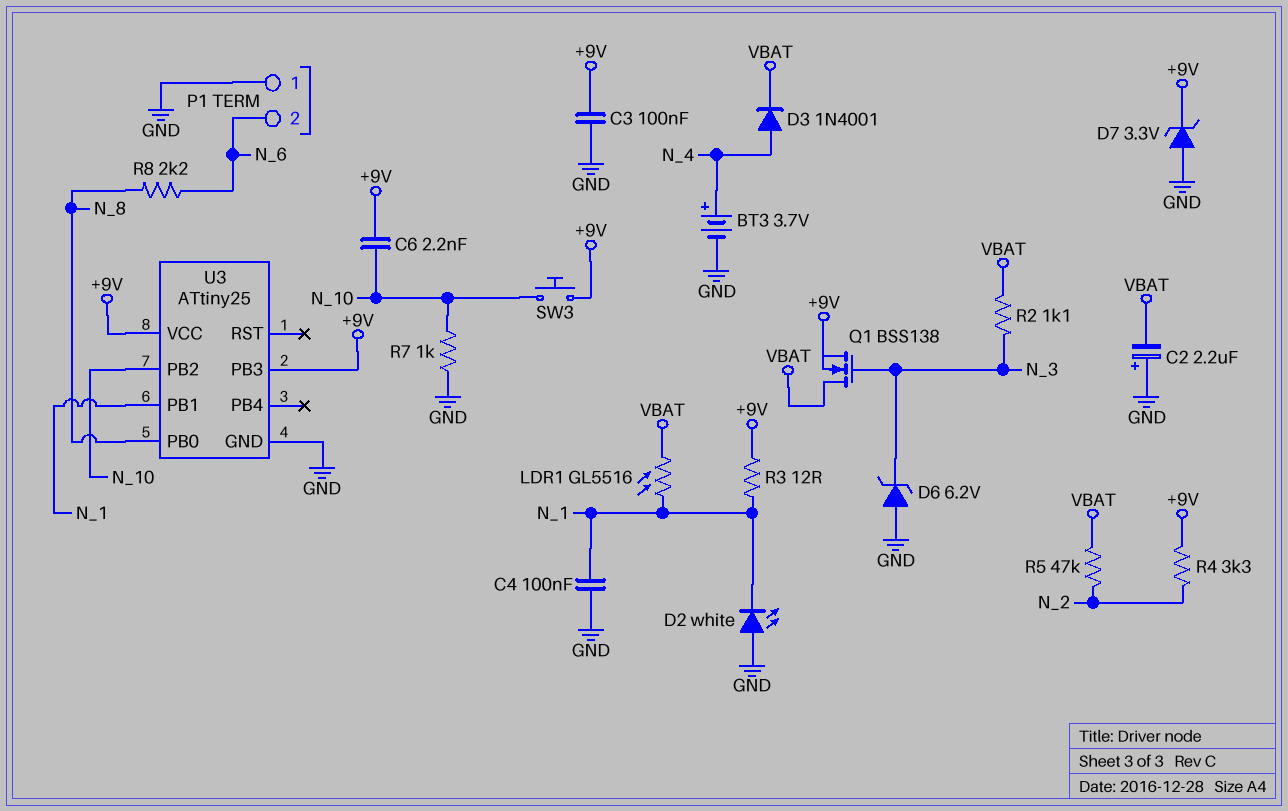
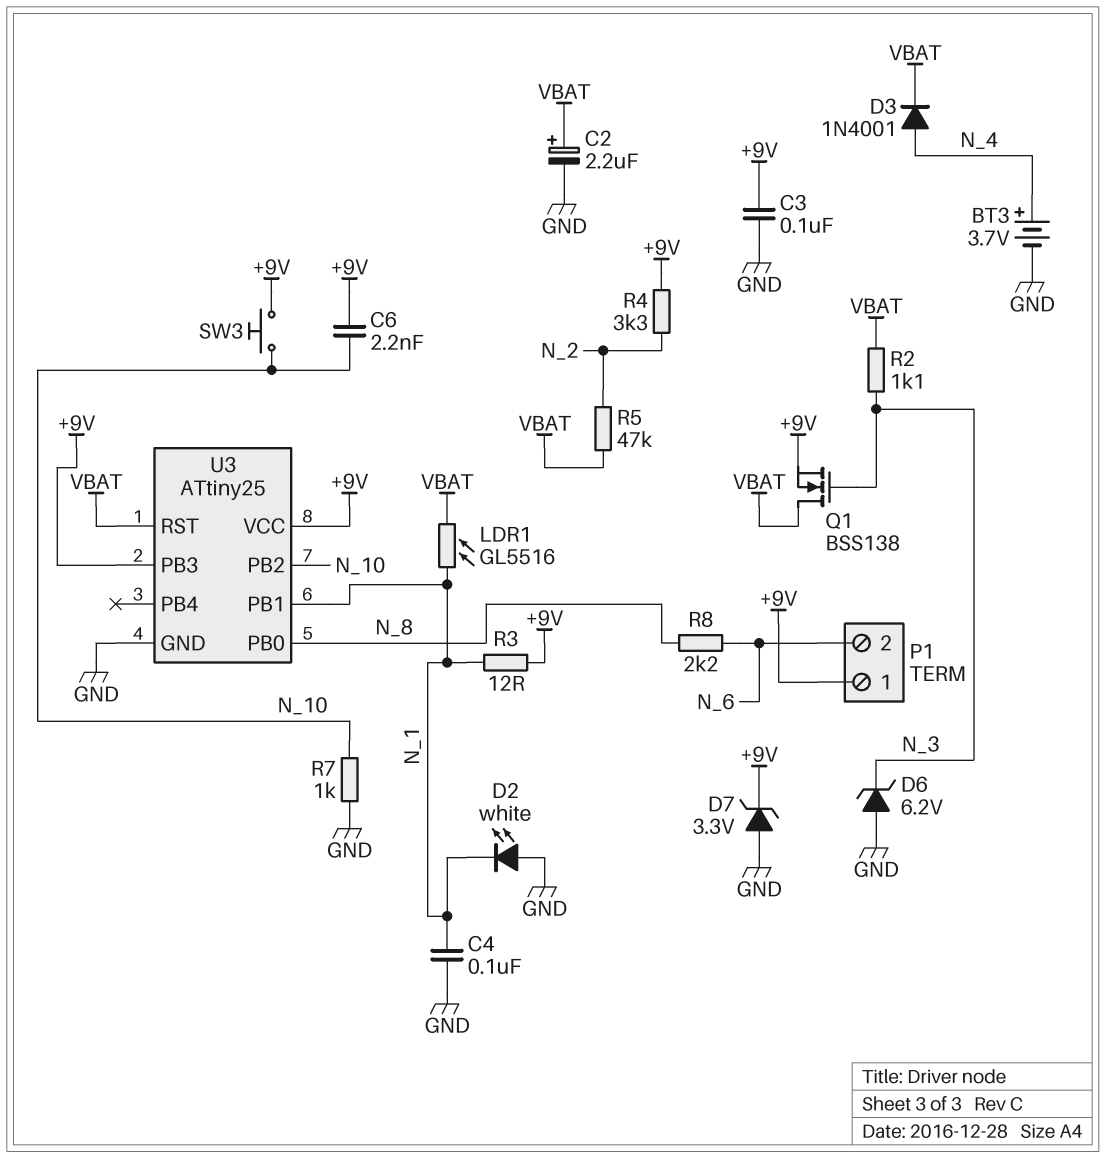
C2: 2.2uF (plus GND, minus VBAT) -> 2.2uF (plus VBAT, minus GND)
P1 pin 1: GND -> +9V
U3 pin RST: none -> VBAT

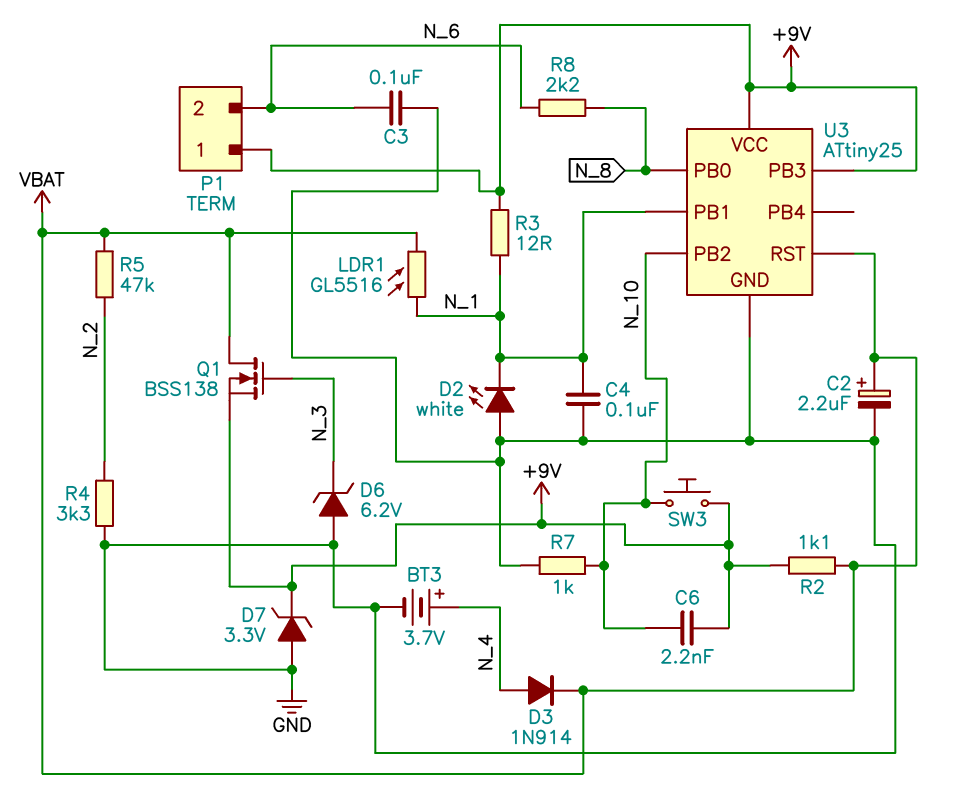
C3: 100nF (+9V, GND) -> 100nF (GND, N_6)
D3: diode 1N4001 (A N_4, K VBAT) -> diode 1N914 (A N_4, K VBAT)
R2: 1.1k (N_3, VBAT) -> 1.1k (+9V, VBAT)
R4: 3.3k (+9V, N_2) -> 3.3k (GND, N_2)

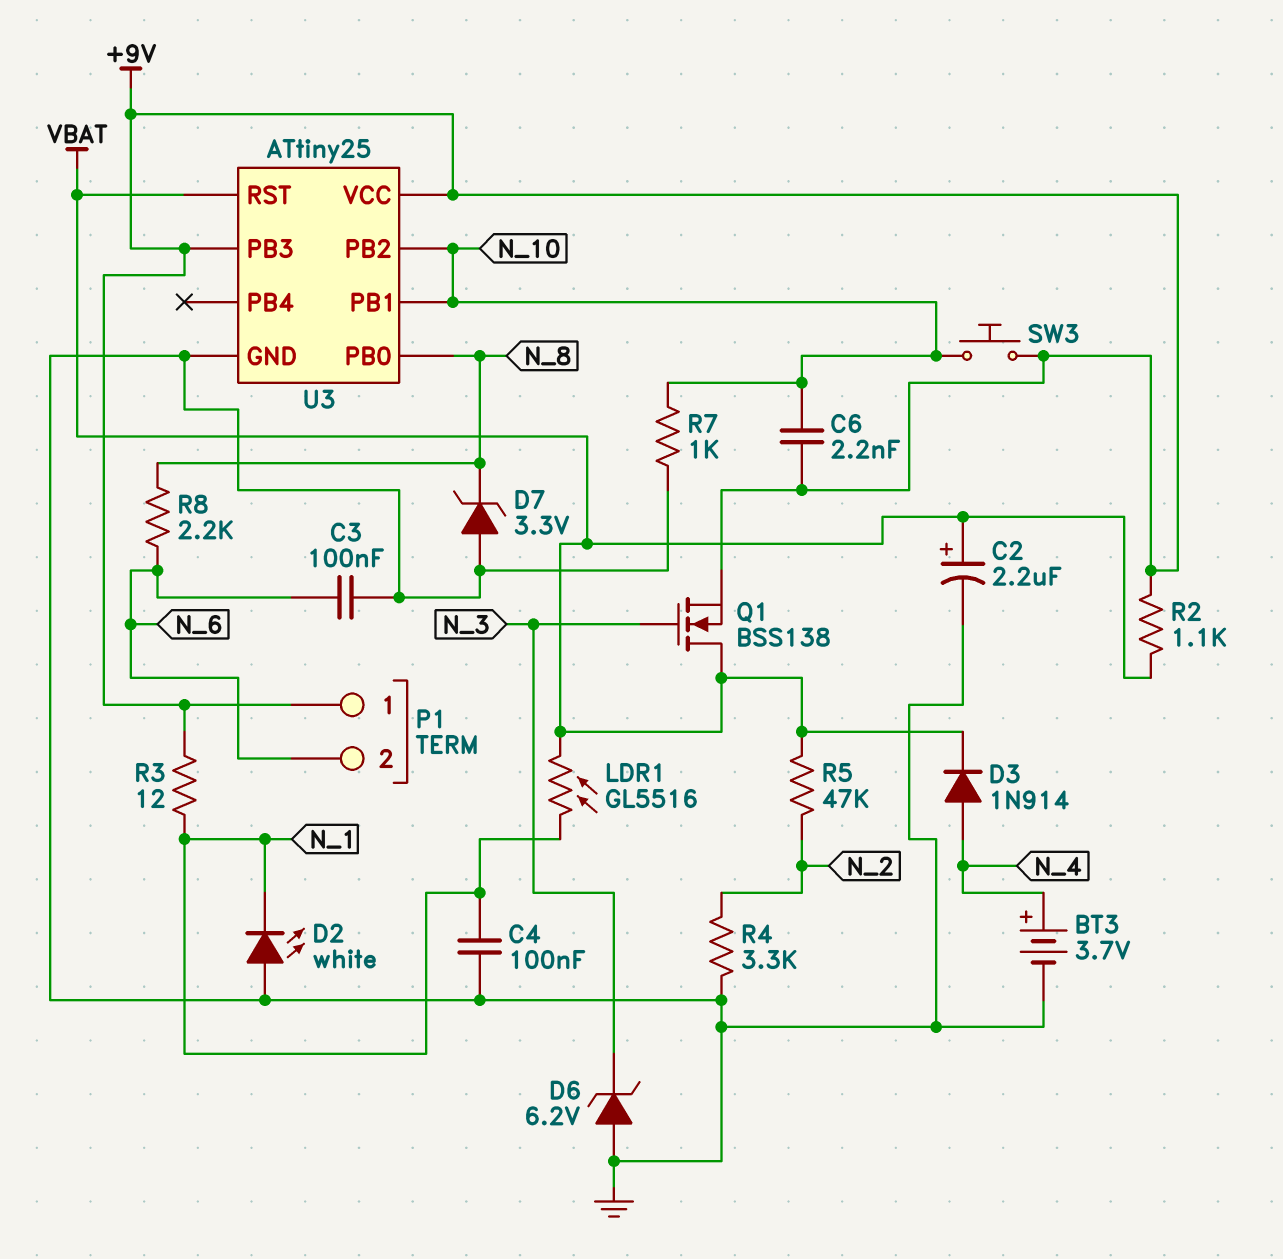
D7: zener 3.3V (A GND, K +9V) -> zener 3.3V (A GND, K N_8)
U3 pin PB1: N_1 -> N_10

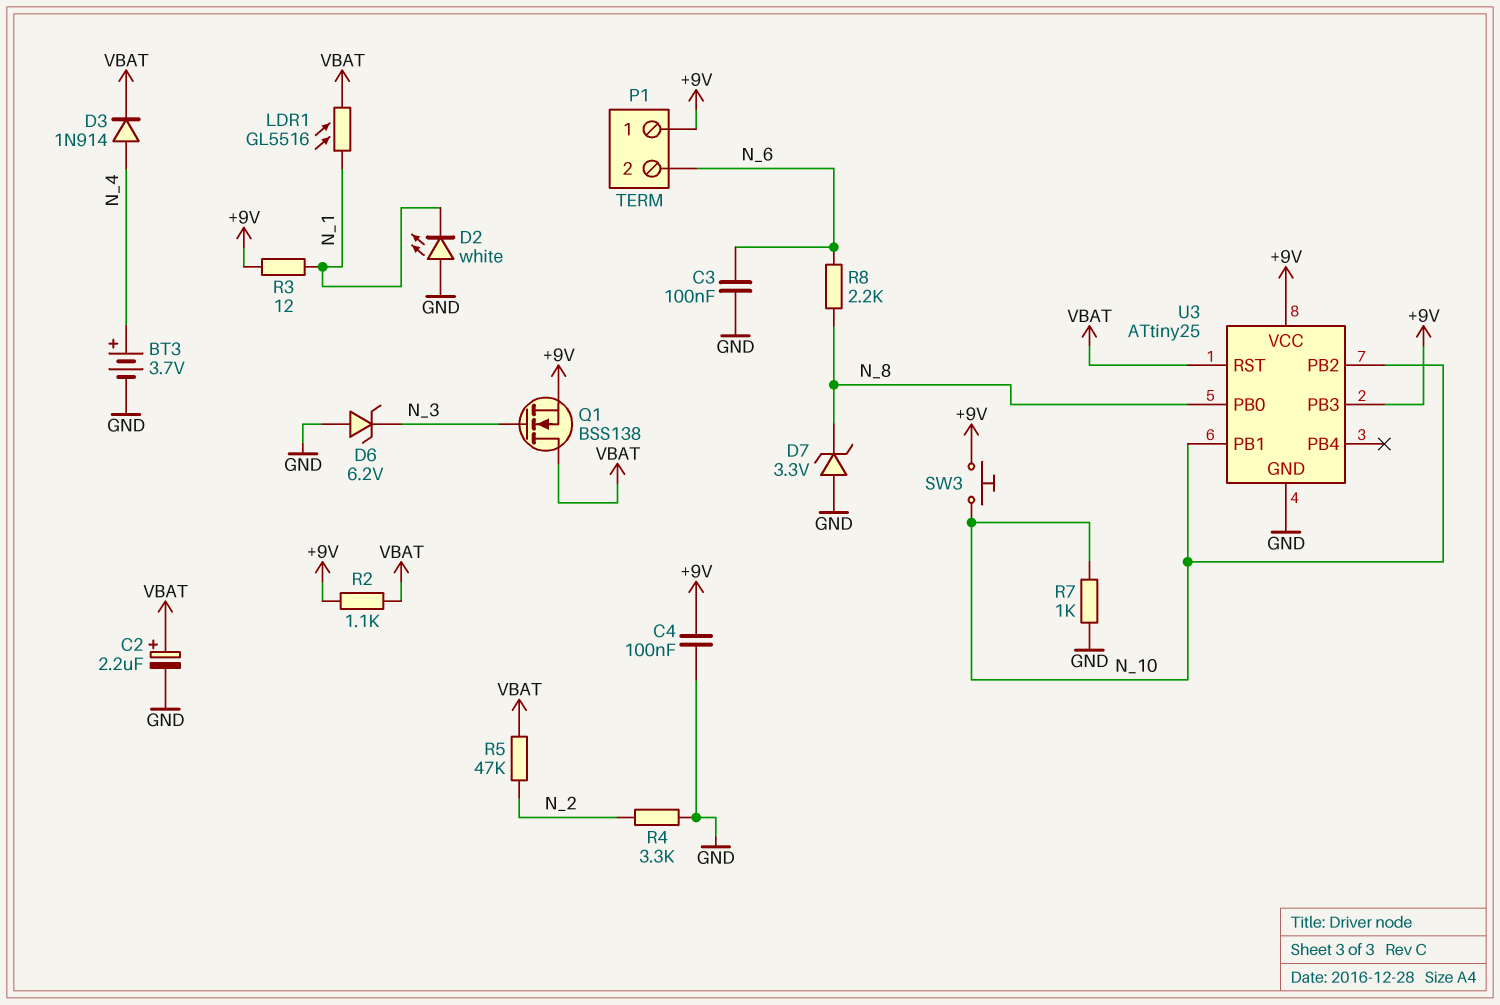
C4: 100nF (GND, N_1) -> 100nF (+9V, GND)
C6: 2.2nF (+9V, N_10) -> none

